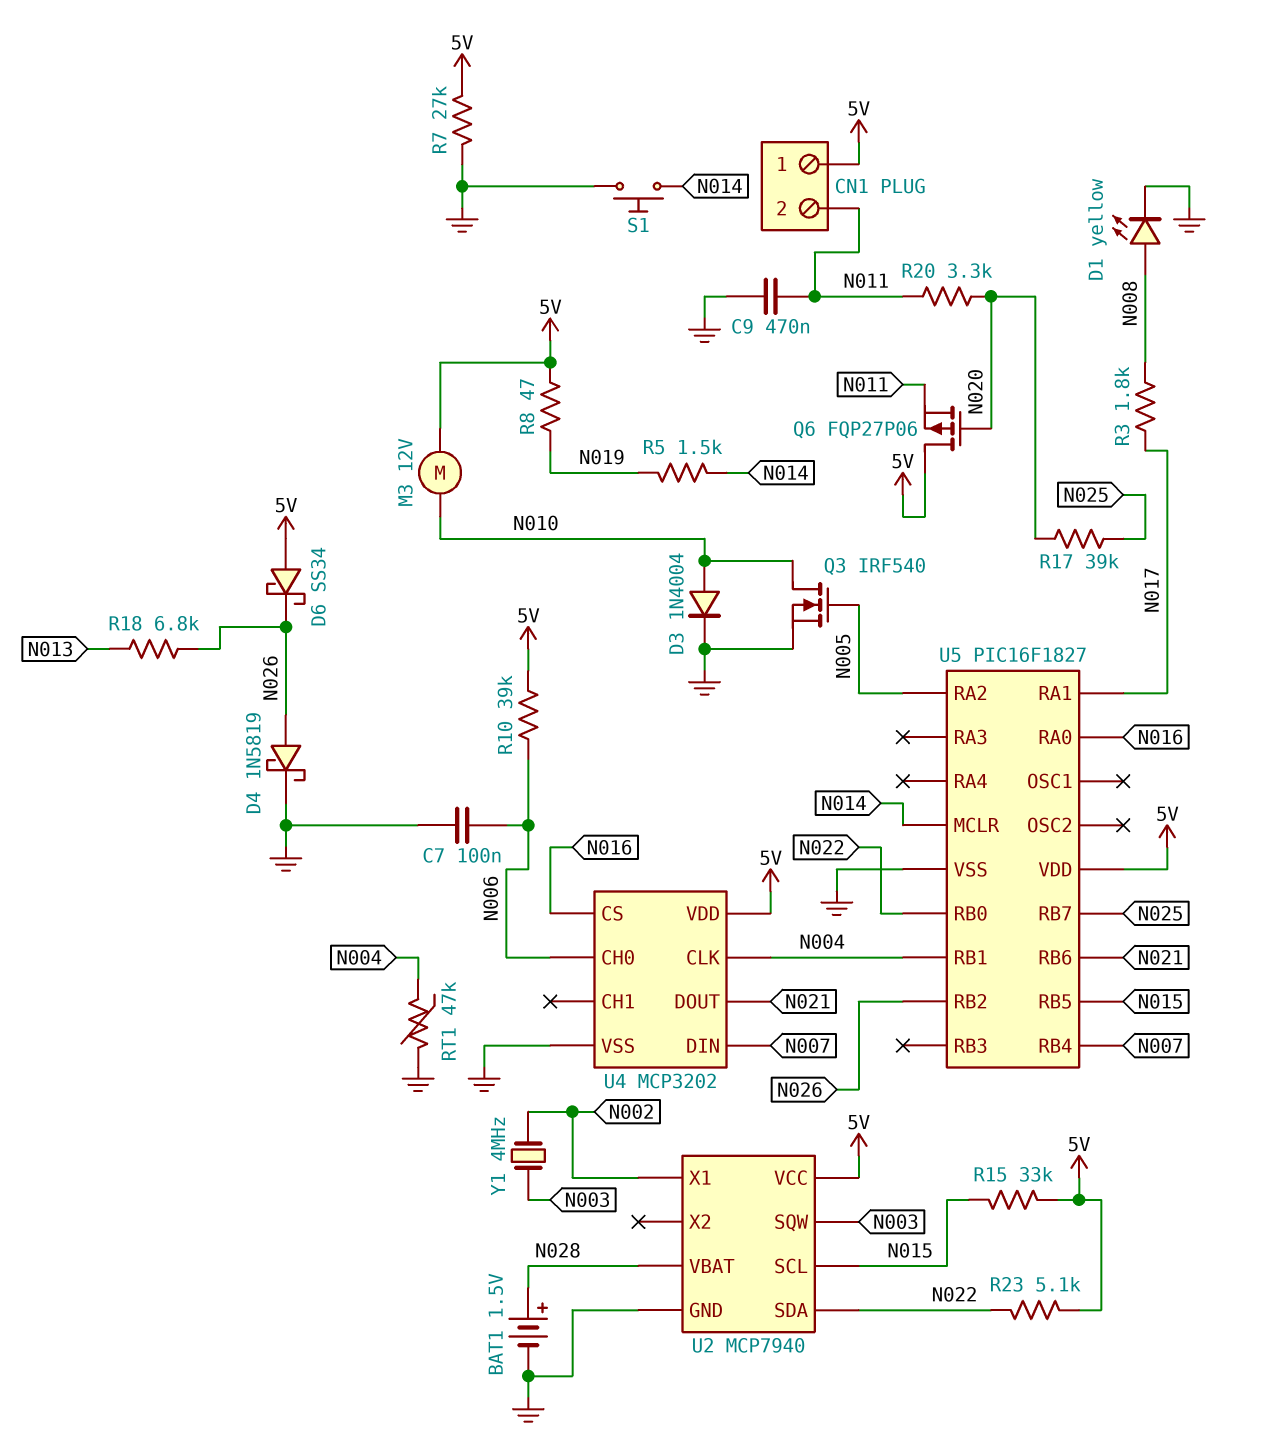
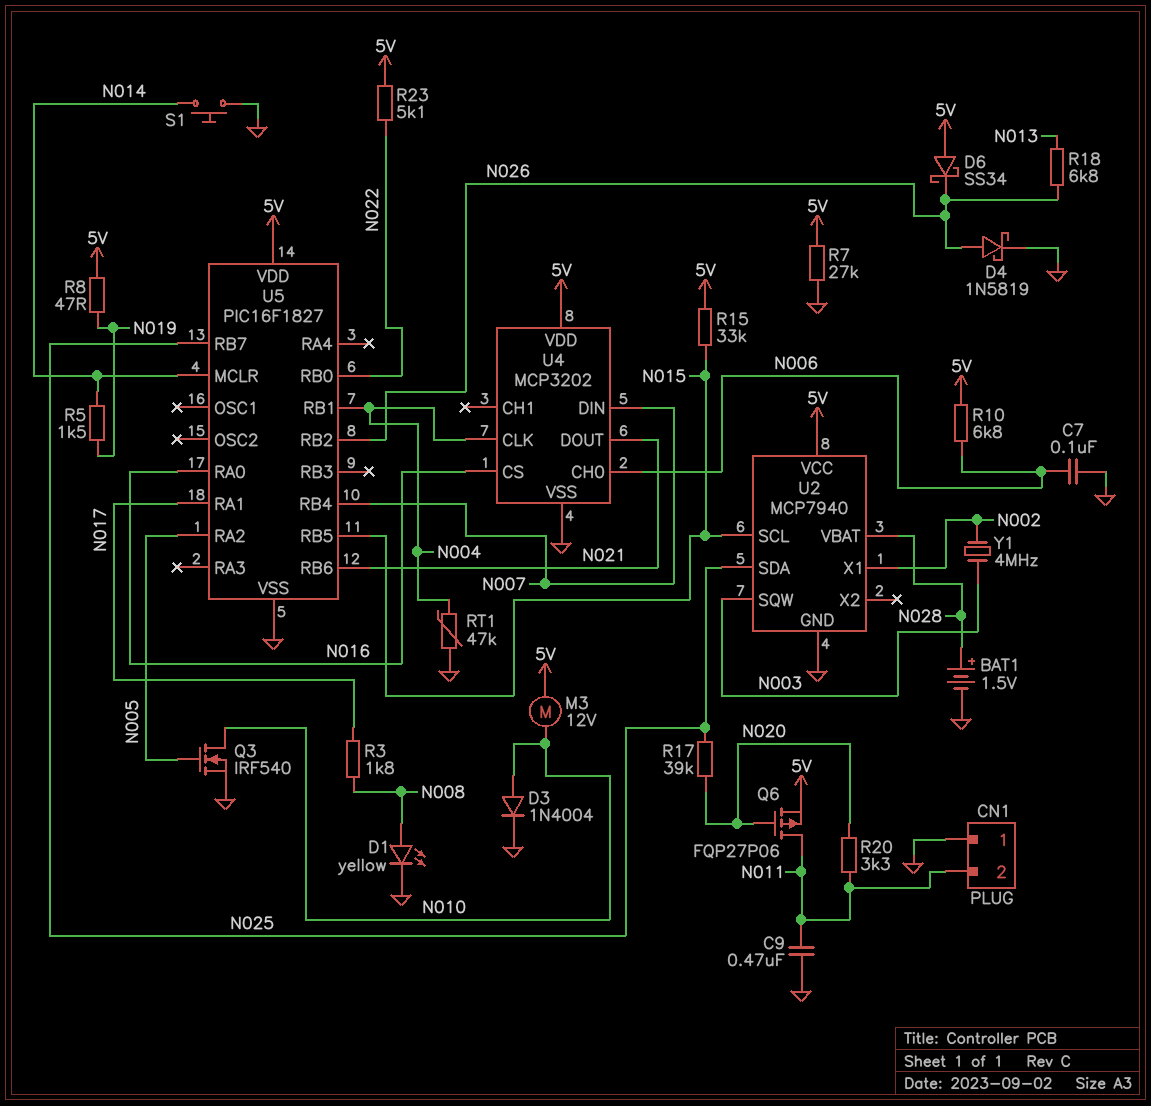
CN1 pin 1: 5V -> GND
Q6: PMOS FQP27P06 (G N020, D 5V, S N011) -> PMOS FQP27P06 (G N020, D N011, S 5V)
R10: 39k (5V, N006) -> 6.8k (5V, N006)
U2 pin SDA: N022 -> N025

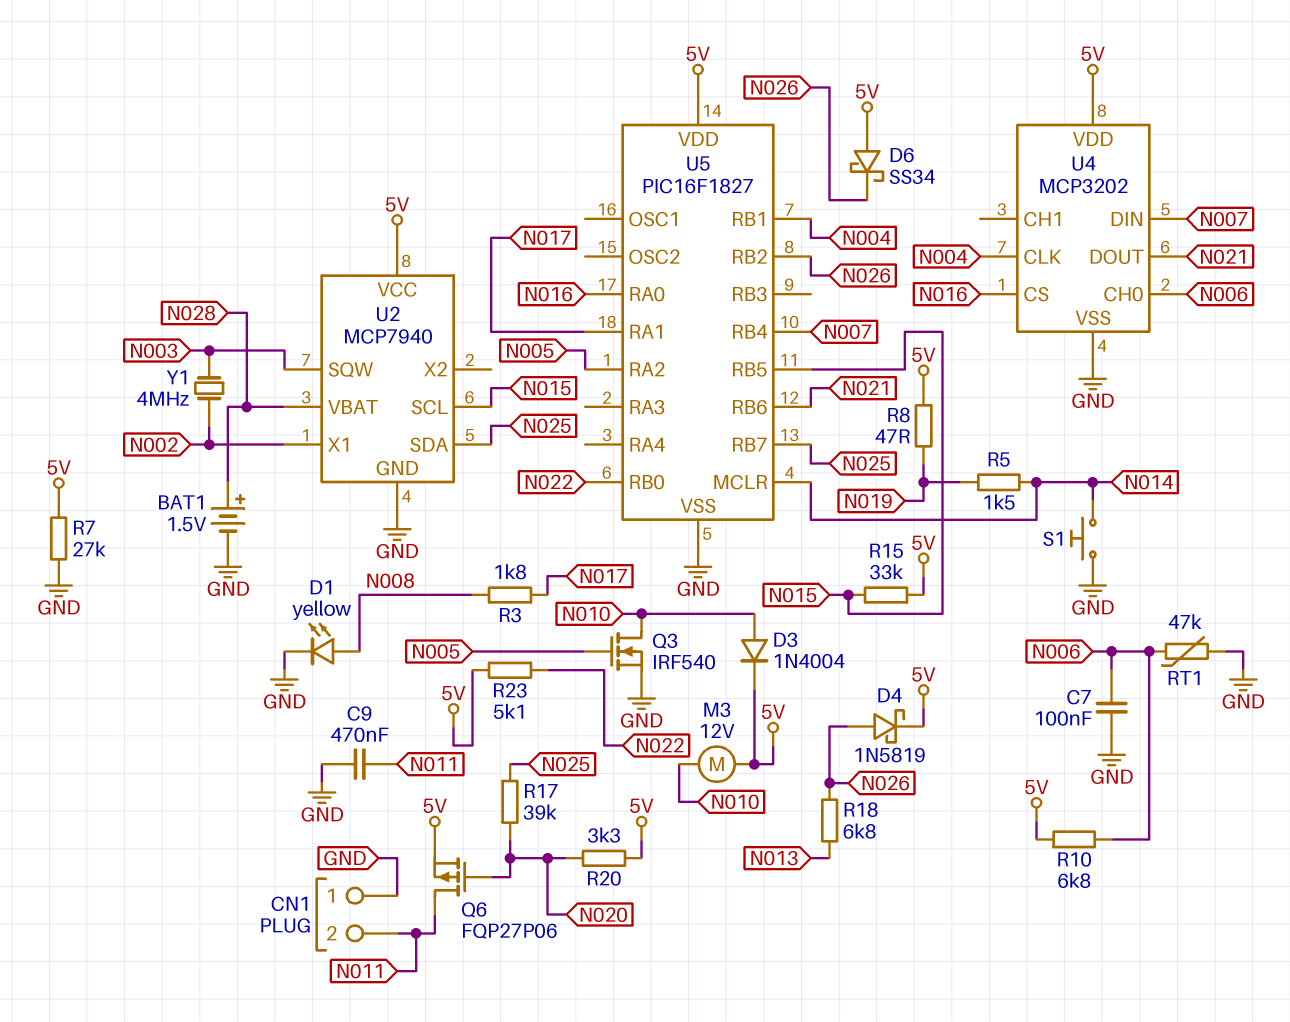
D3: diode 1N4004 (A N010, K GND) -> diode 1N4004 (A N010, K 5V)
D4: schottky 1N5819 (A N026, K GND) -> schottky 1N5819 (A N026, K 5V)
R20: 3.3k (N011, N020) -> 3.3k (5V, N020)
RT1: 47k (GND, N004) -> 47k (GND, N006)

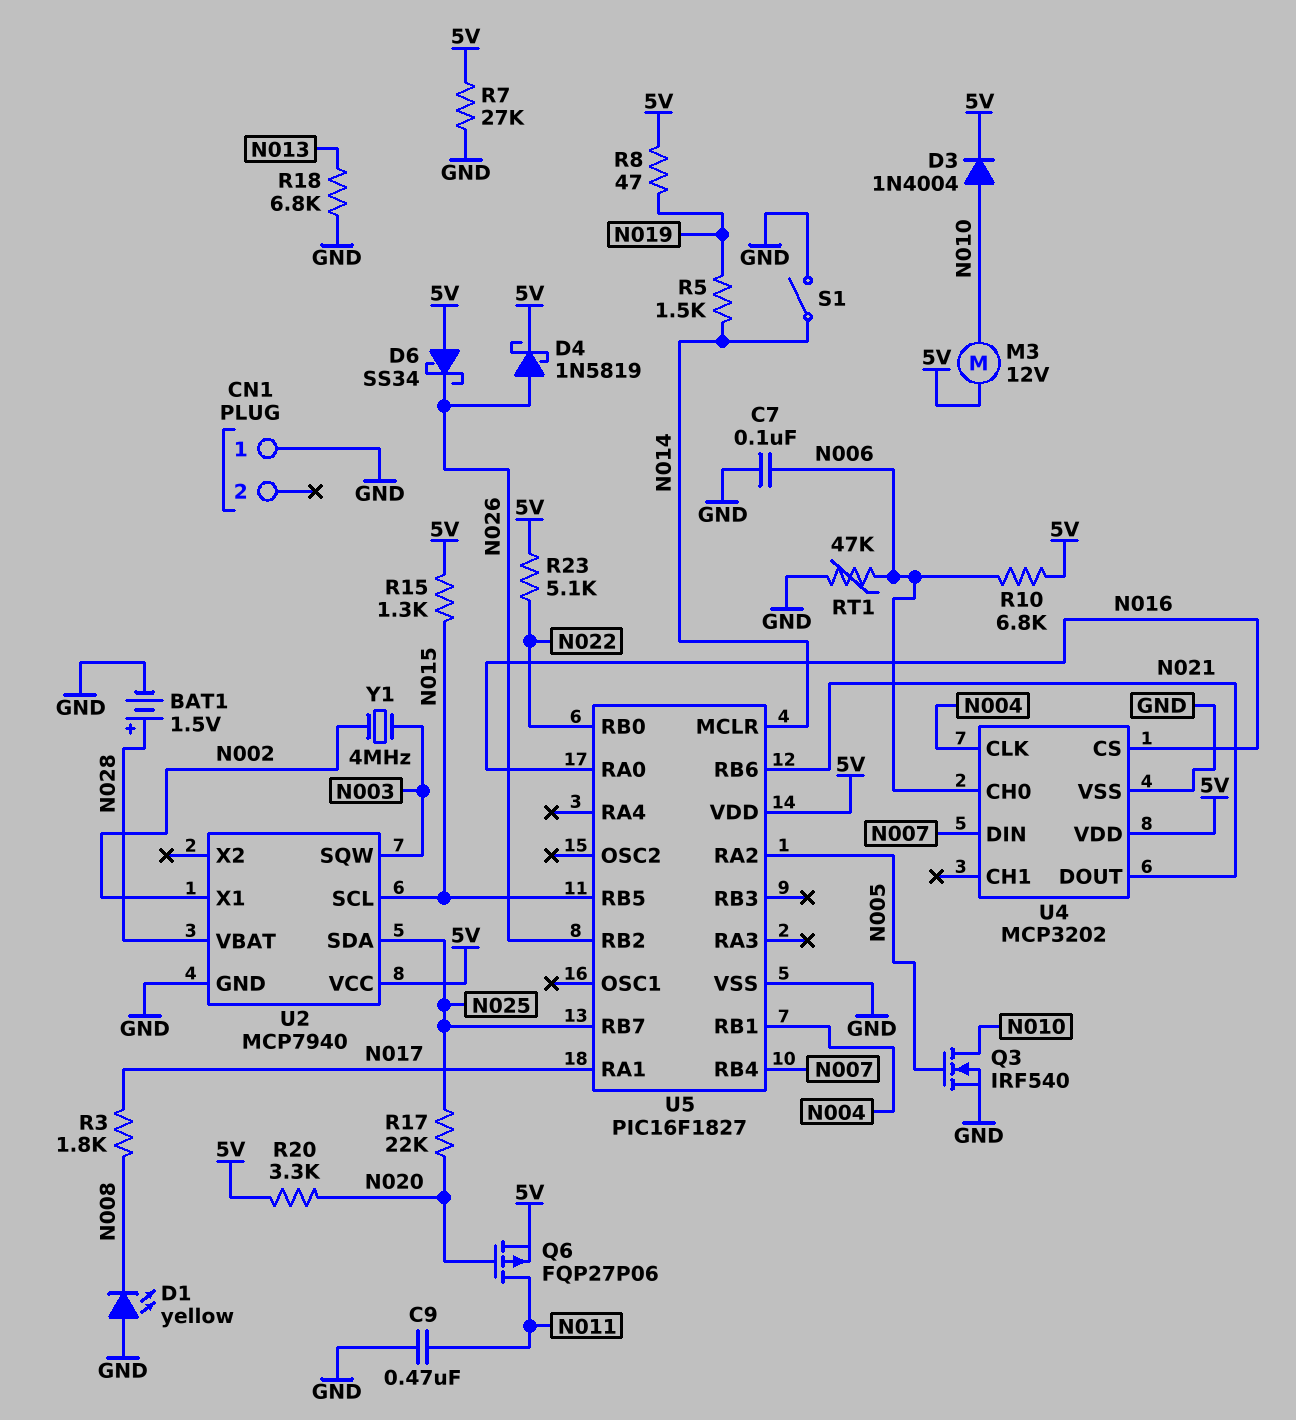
CN1 pin 2: N011 -> none
D1: LED yellow (A N008, K GND) -> LED yellow (A GND, K N008)
R15: 33k (5V, N015) -> 1.3k (5V, N015)
R17: 39k (N020, N025) -> 22k (N020, N025)
R18: 6.8k (N013, N026) -> 6.8k (GND, N013)
S1: button (GND, N014) -> switch (GND, N014)

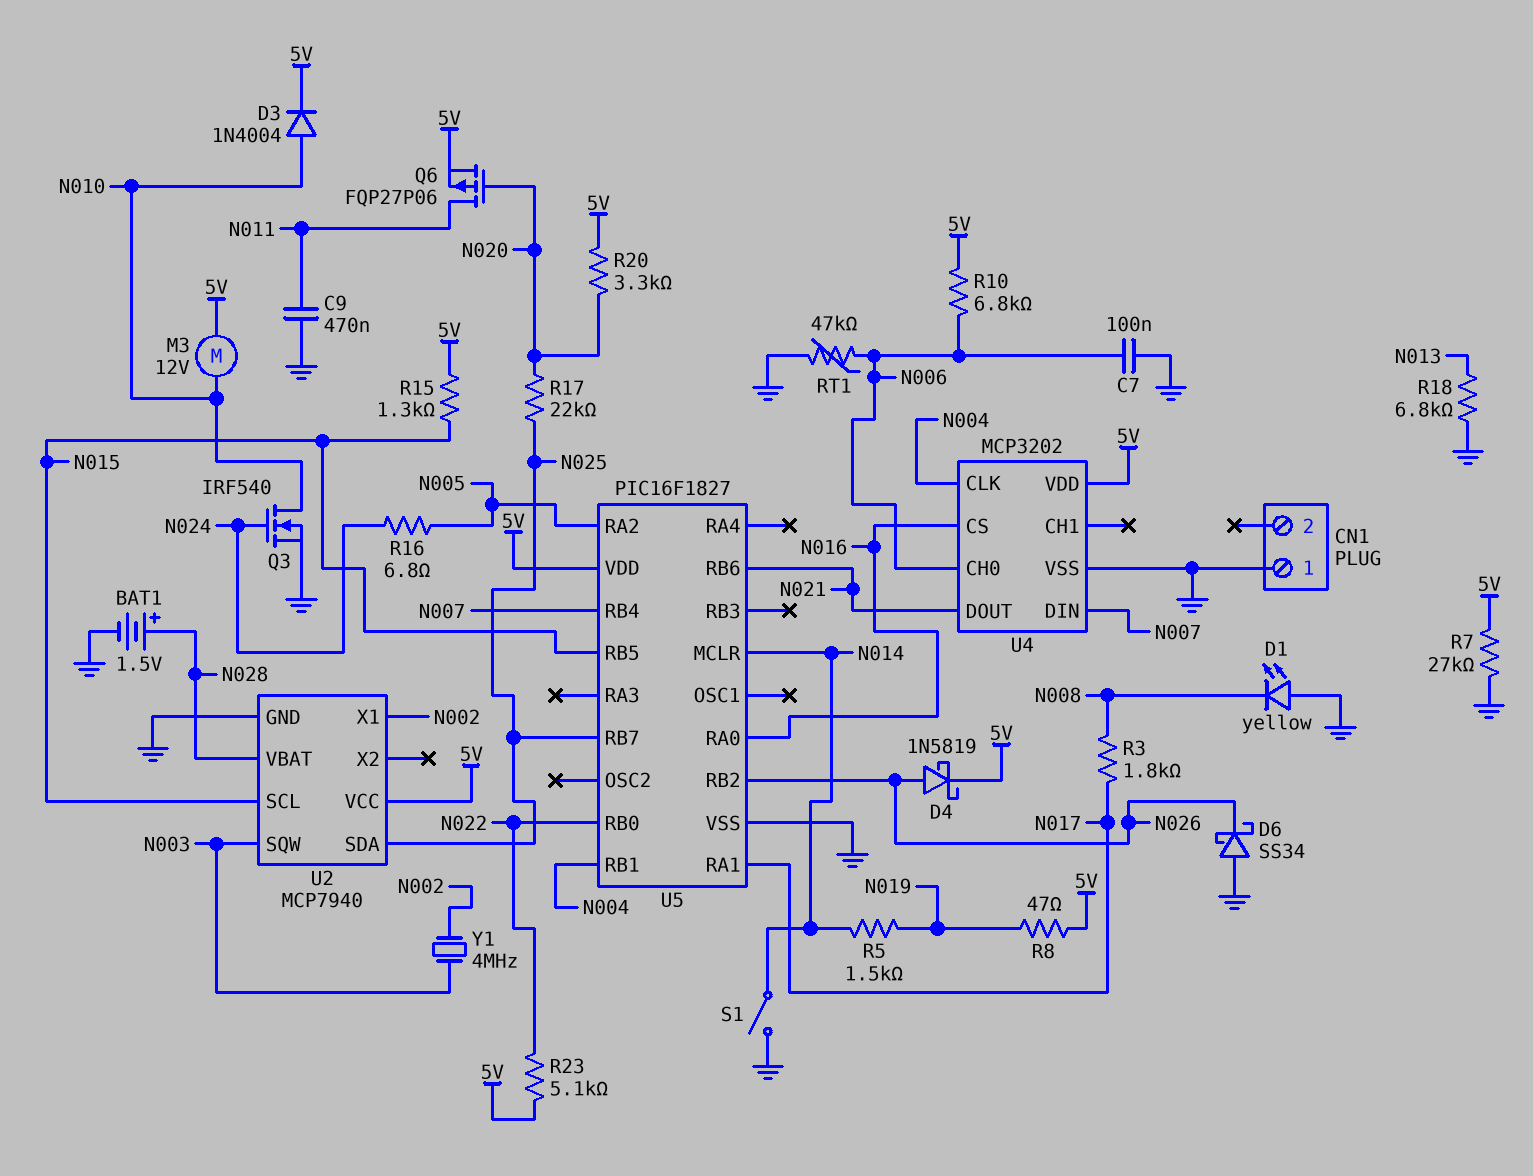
D6: schottky SS34 (A 5V, K N026) -> schottky SS34 (A GND, K N026)
Q3: NMOS IRF540 (G N005, D N010, S GND) -> NMOS IRF540 (G N024, D N010, S GND)
R16: none -> 6.8 (N005, N024)

